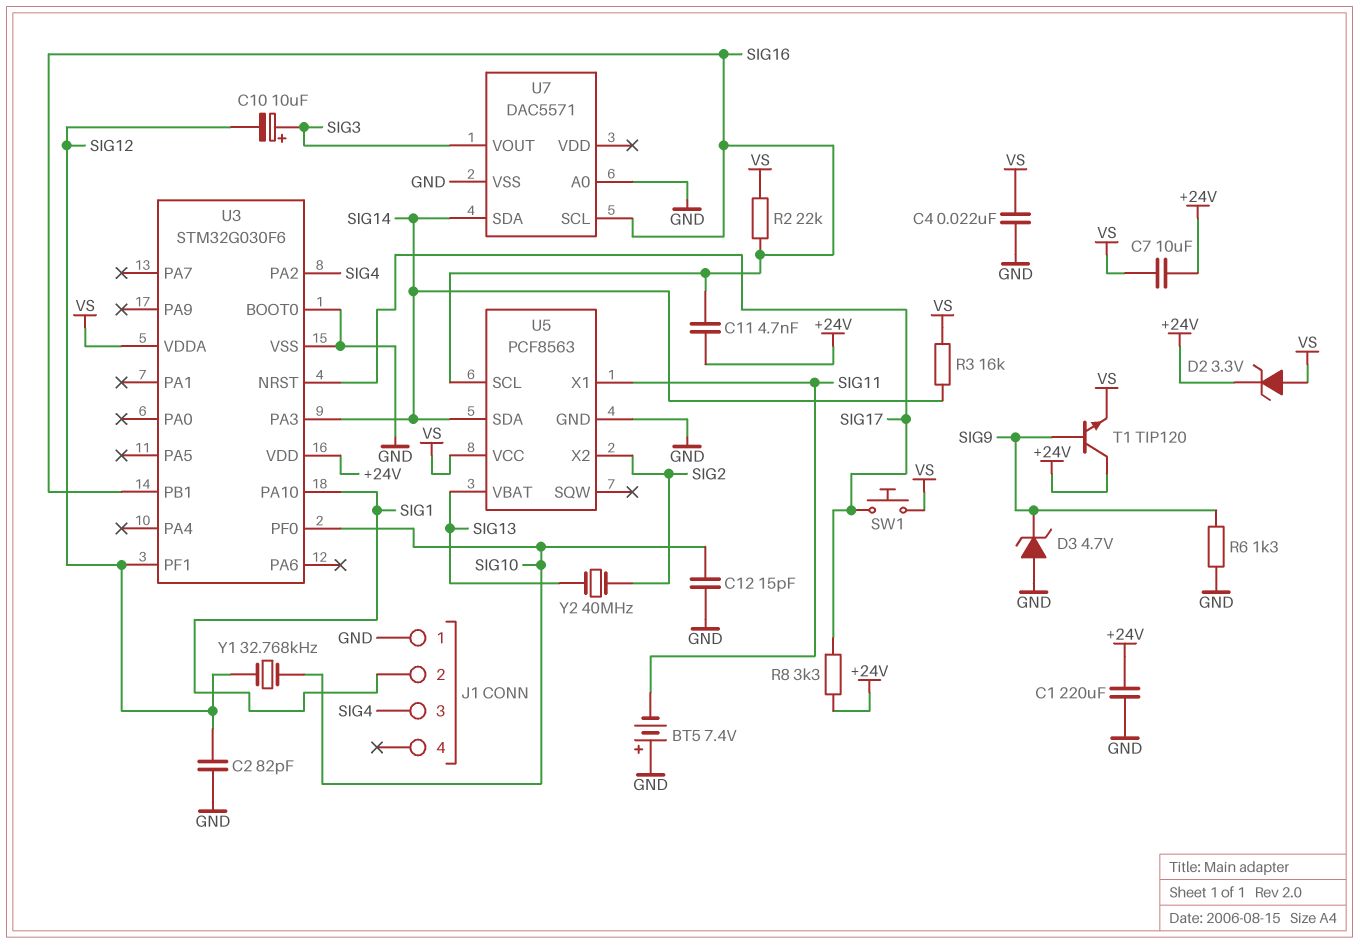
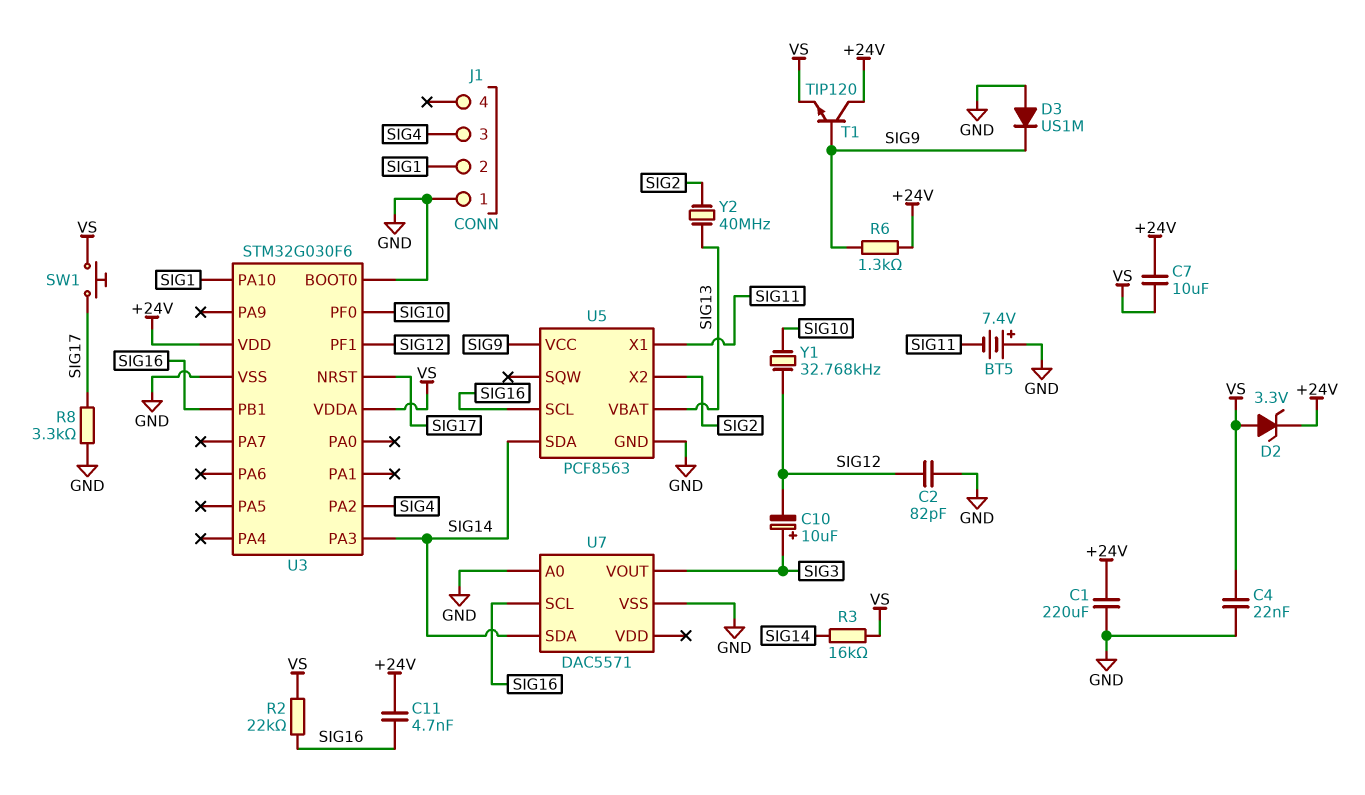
C12: 15pF (GND, SIG10) -> none
D3: zener 4.7V (A GND, K SIG9) -> diode US1M (A GND, K SIG9)
R6: 1.3k (GND, SIG9) -> 1.3k (+24V, SIG9)
R8: 3.3k (+24V, SIG17) -> 3.3k (GND, SIG17)
U5 pin VCC: VS -> SIG9

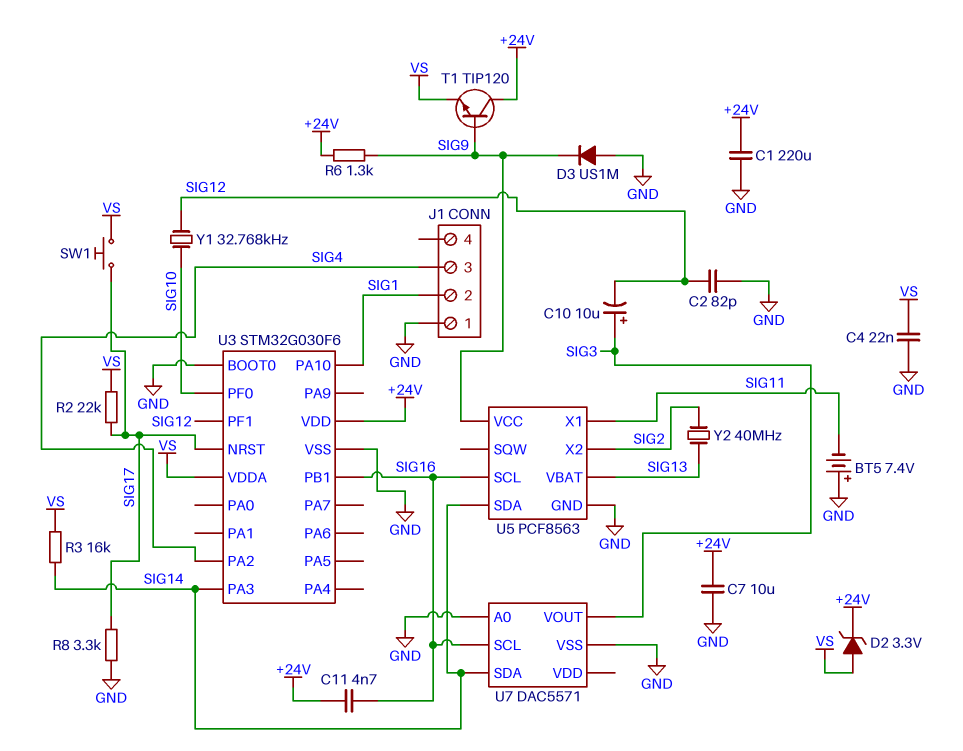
C7: 10uF (+24V, VS) -> 10uF (+24V, GND)
R2: 22k (SIG16, VS) -> 22k (SIG17, VS)

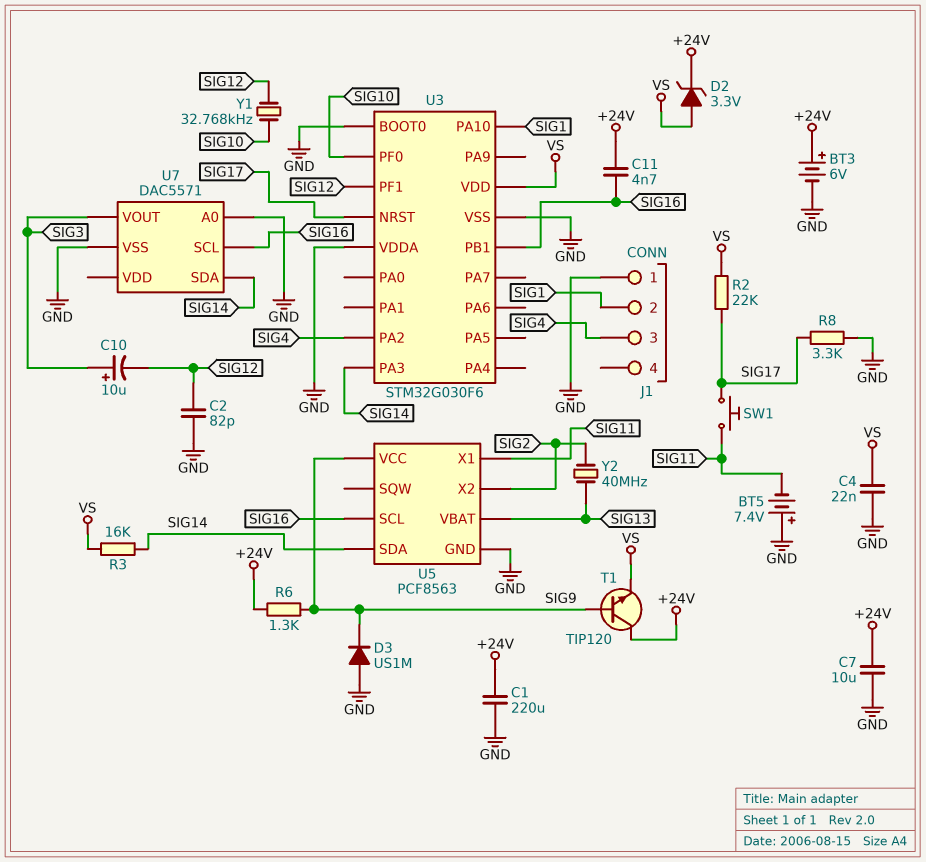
BT3: none -> 6V (plus +24V, minus GND)
SW1: button (SIG17, VS) -> button (SIG11, SIG17)
U3 pin VDD: +24V -> VS
U3 pin VDDA: VS -> GND

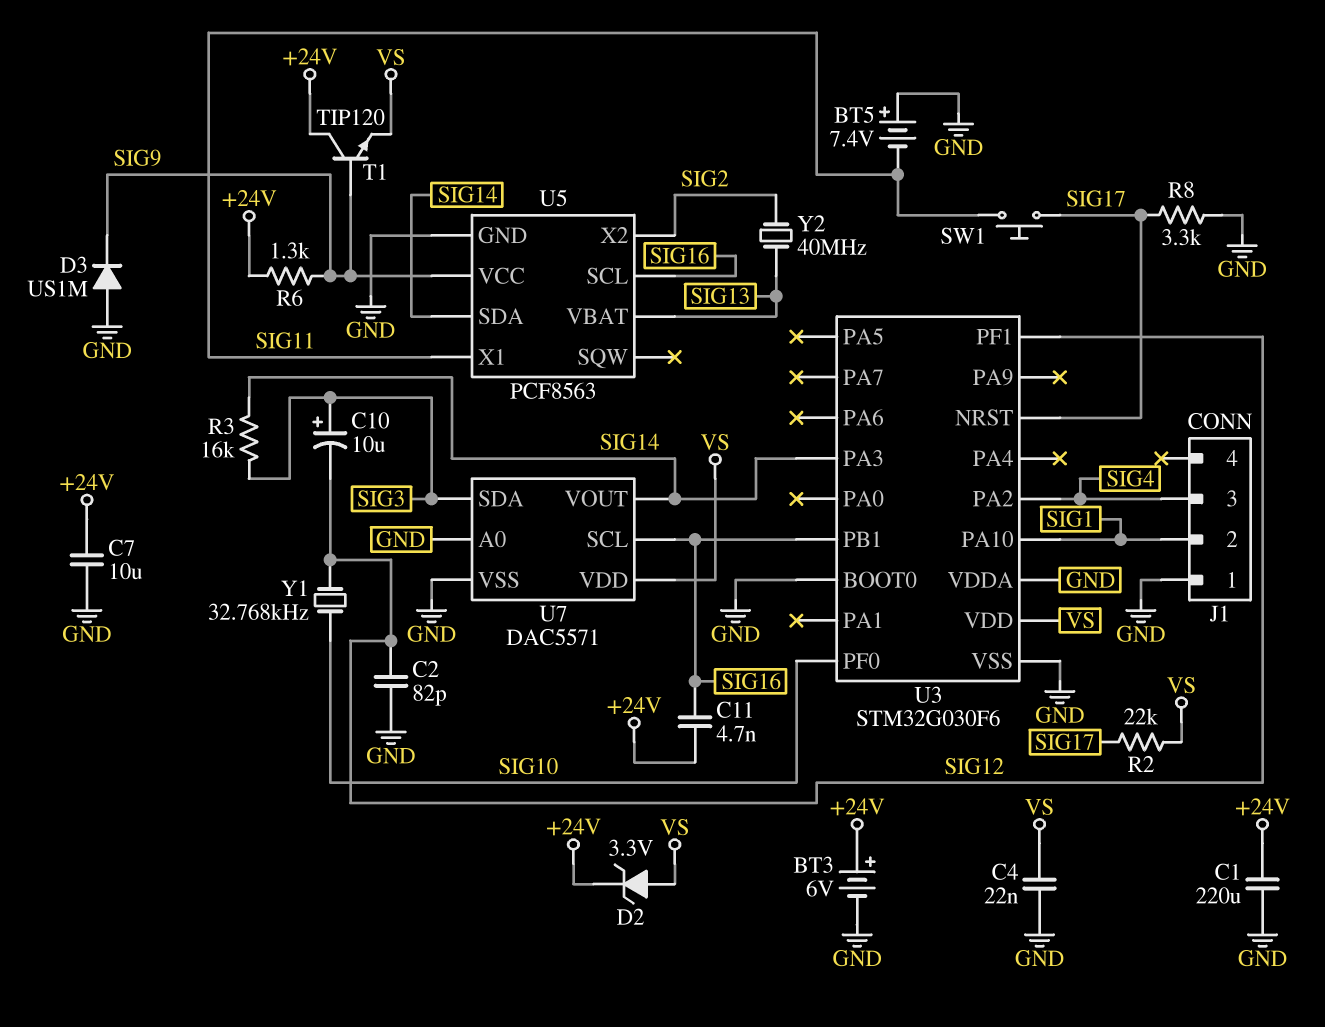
R3: 16k (SIG14, VS) -> 16k (SIG3, SIG14)
U7 pin SDA: SIG14 -> SIG3
U7 pin VDD: none -> VS
U7 pin VOUT: SIG3 -> SIG14

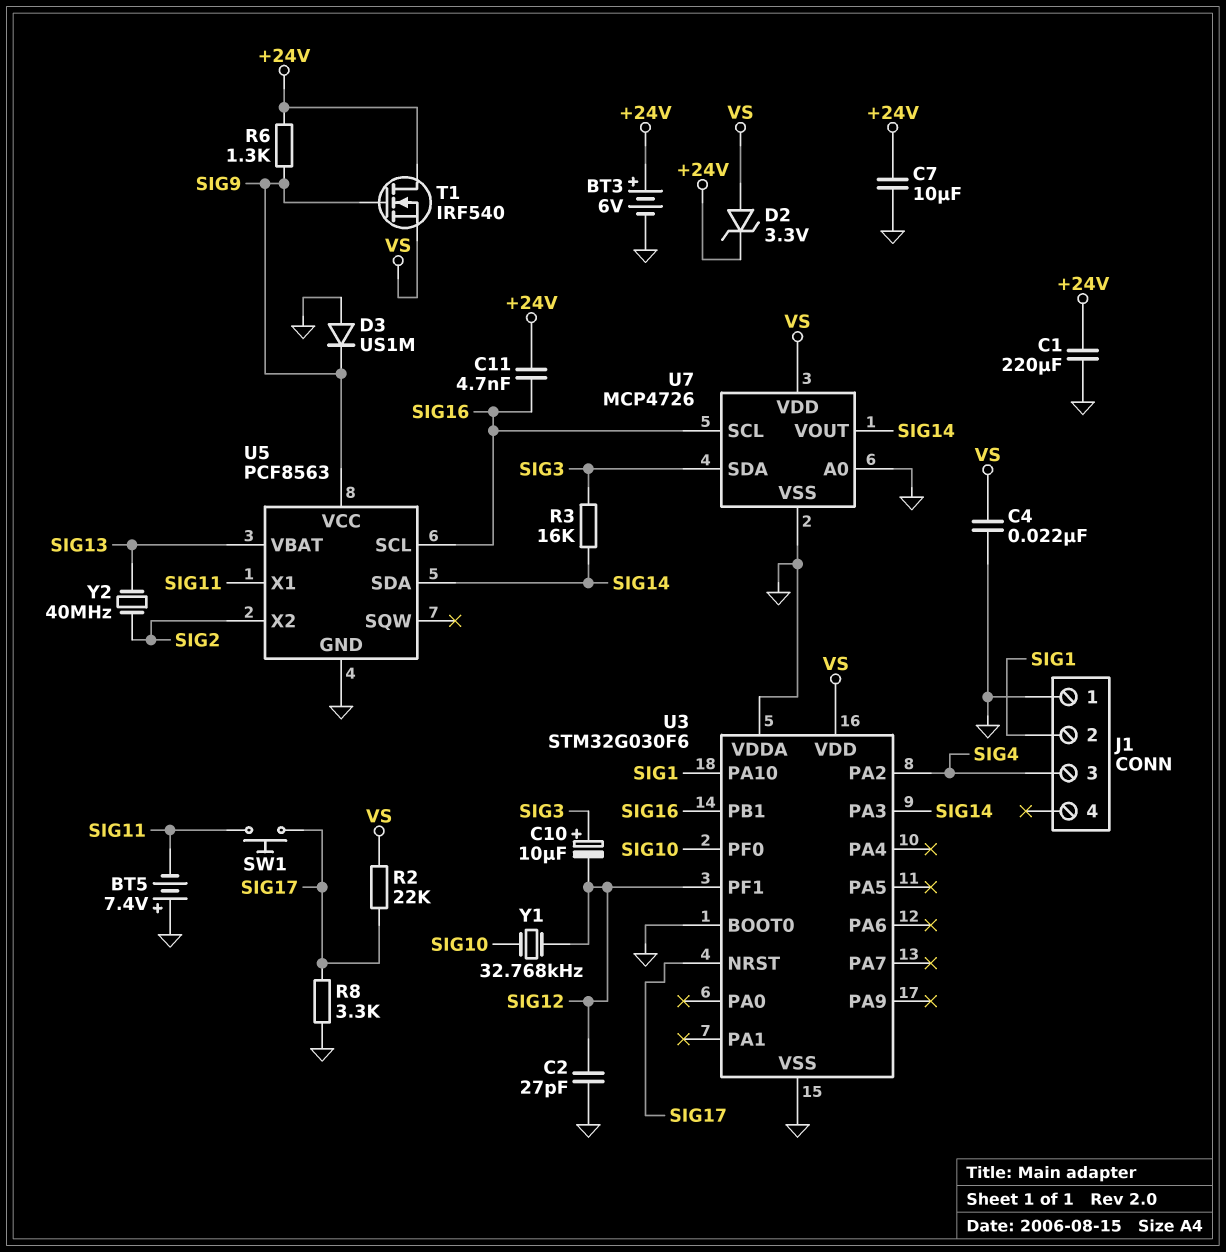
C2: 82pF (GND, SIG12) -> 27pF (GND, SIG12)
T1: NPN TIP120 (B SIG9, C +24V, E VS) -> NMOS IRF540 (G SIG9, D +24V, S VS)
U7: DAC5571 -> MCP4726

